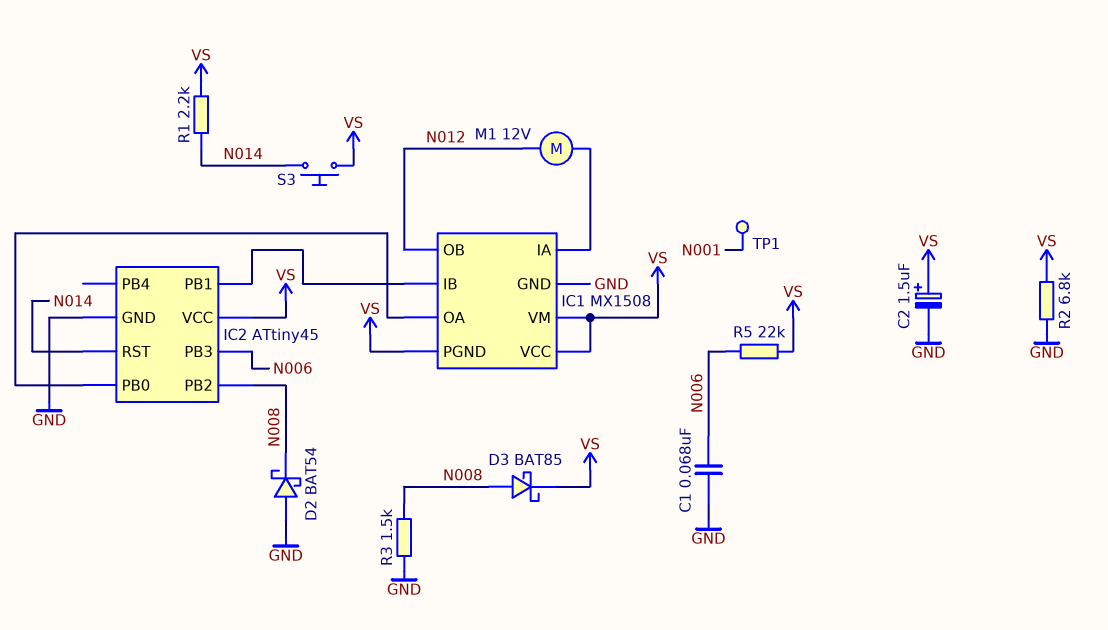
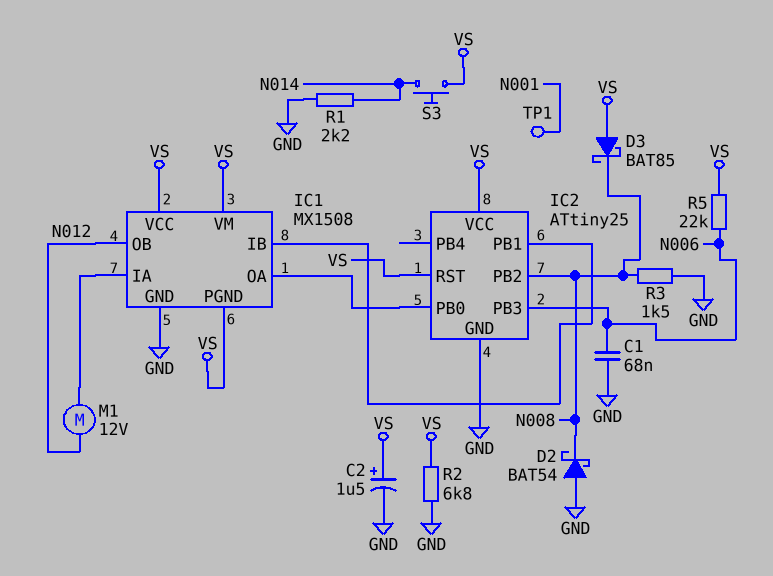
D3: schottky BAT85 (A N008, K VS) -> schottky BAT85 (A VS, K N008)
IC2: ATtiny45 -> ATtiny25
IC2 pin RST: N014 -> VS
R1: 2.2k (N014, VS) -> 2.2k (GND, N014)

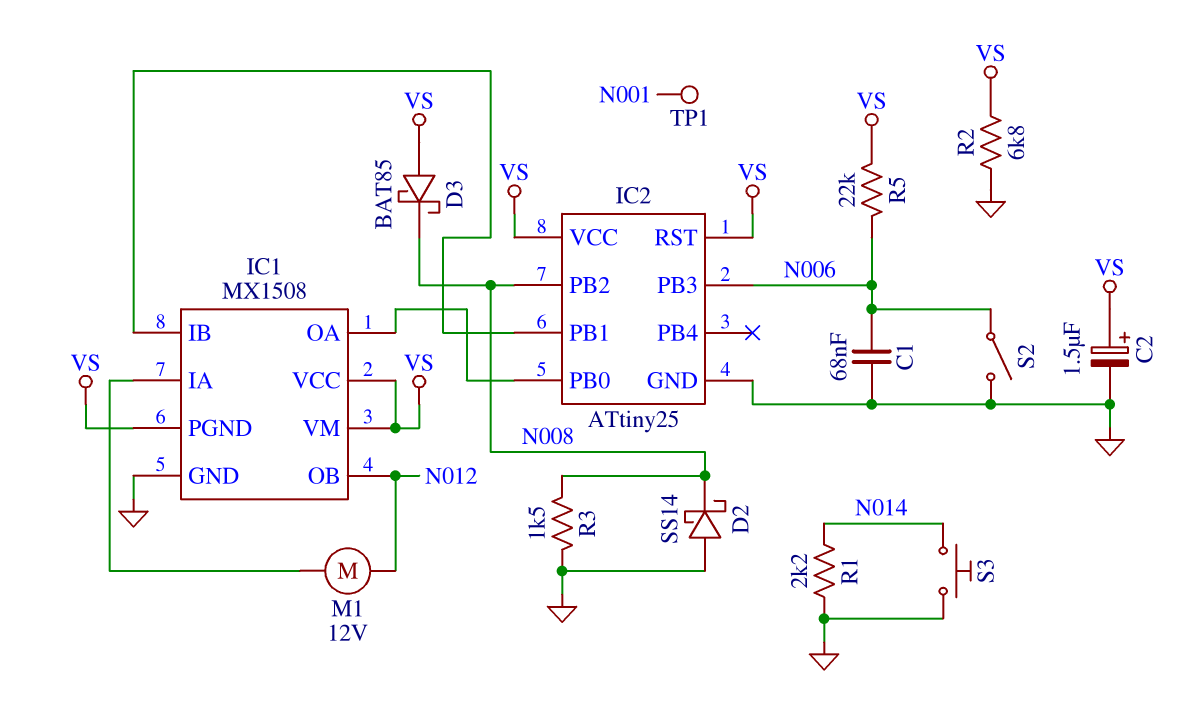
D2: schottky BAT54 (A GND, K N008) -> schottky SS14 (A GND, K N008)
S2: none -> switch (GND, N006)
S3: button (N014, VS) -> button (GND, N014)

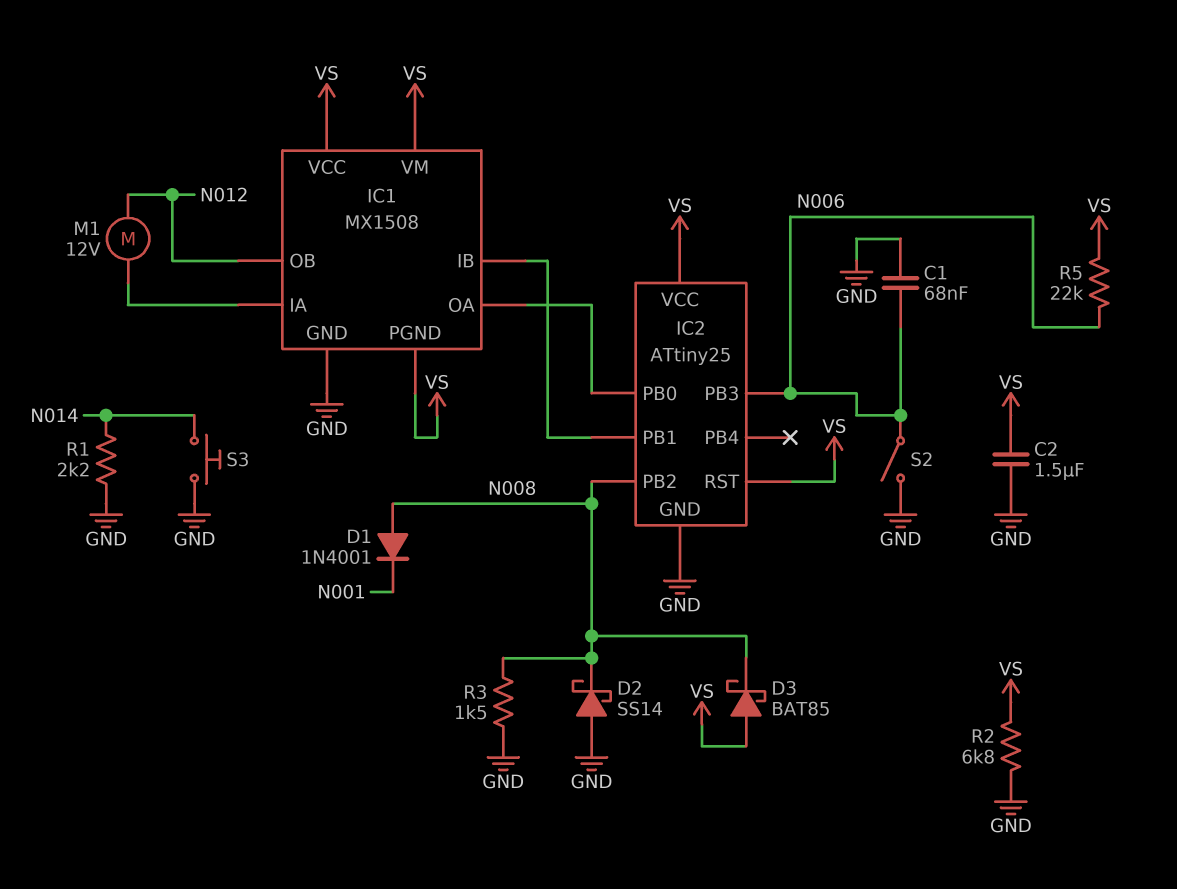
C2: 1.5uF (plus VS, minus GND) -> 1.5uF (GND, VS)
D1: none -> diode 1N4001 (A N008, K N001)
TP1: test point (N001) -> none

